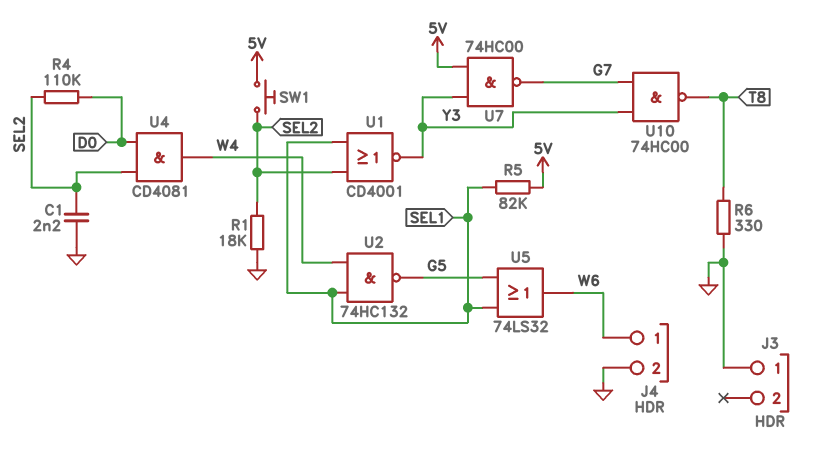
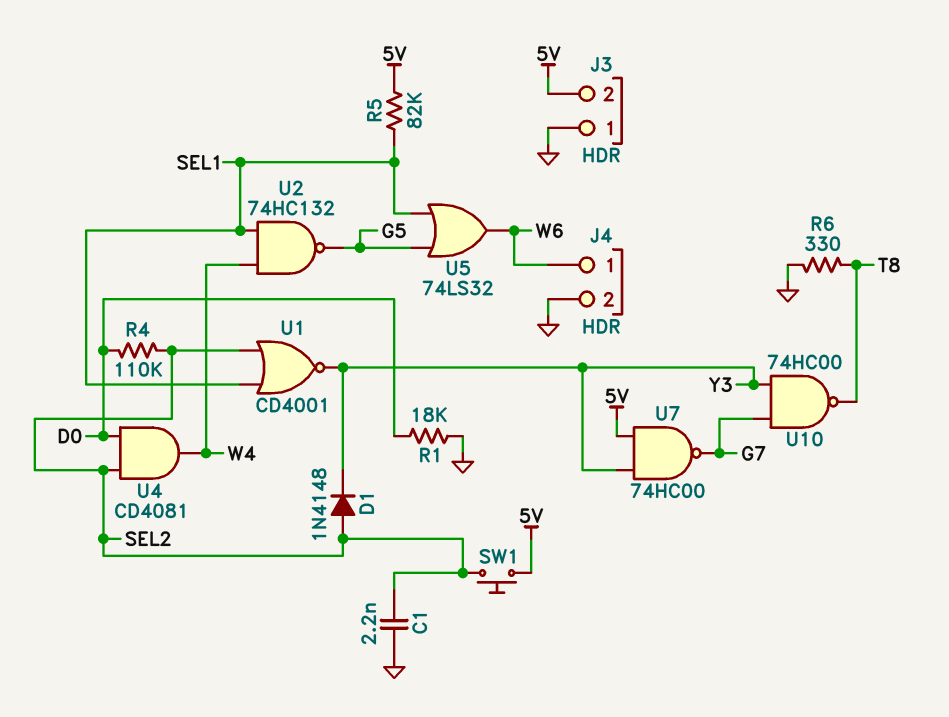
D1: none -> diode 1N4148 (A SEL2, K Y3)
J3 pin 2: none -> 5V
R1: 18k (GND, SEL2) -> 18k (D0, GND)

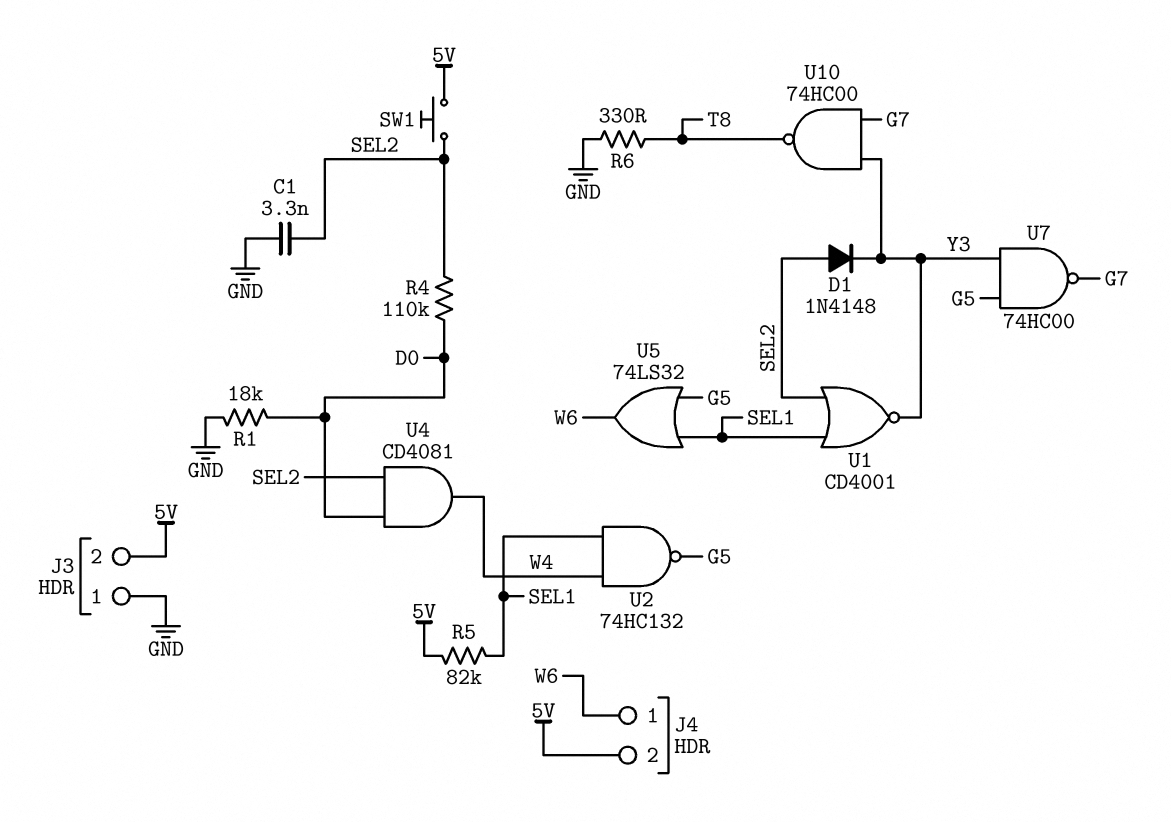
C1: 2.2nF (GND, SEL2) -> 3.3nF (GND, SEL2)
J4 pin 2: GND -> 5V
U7: NAND 74HC00 (in 5V, in Y3, out G7) -> NAND 74HC00 (in G5, in Y3, out G7)

